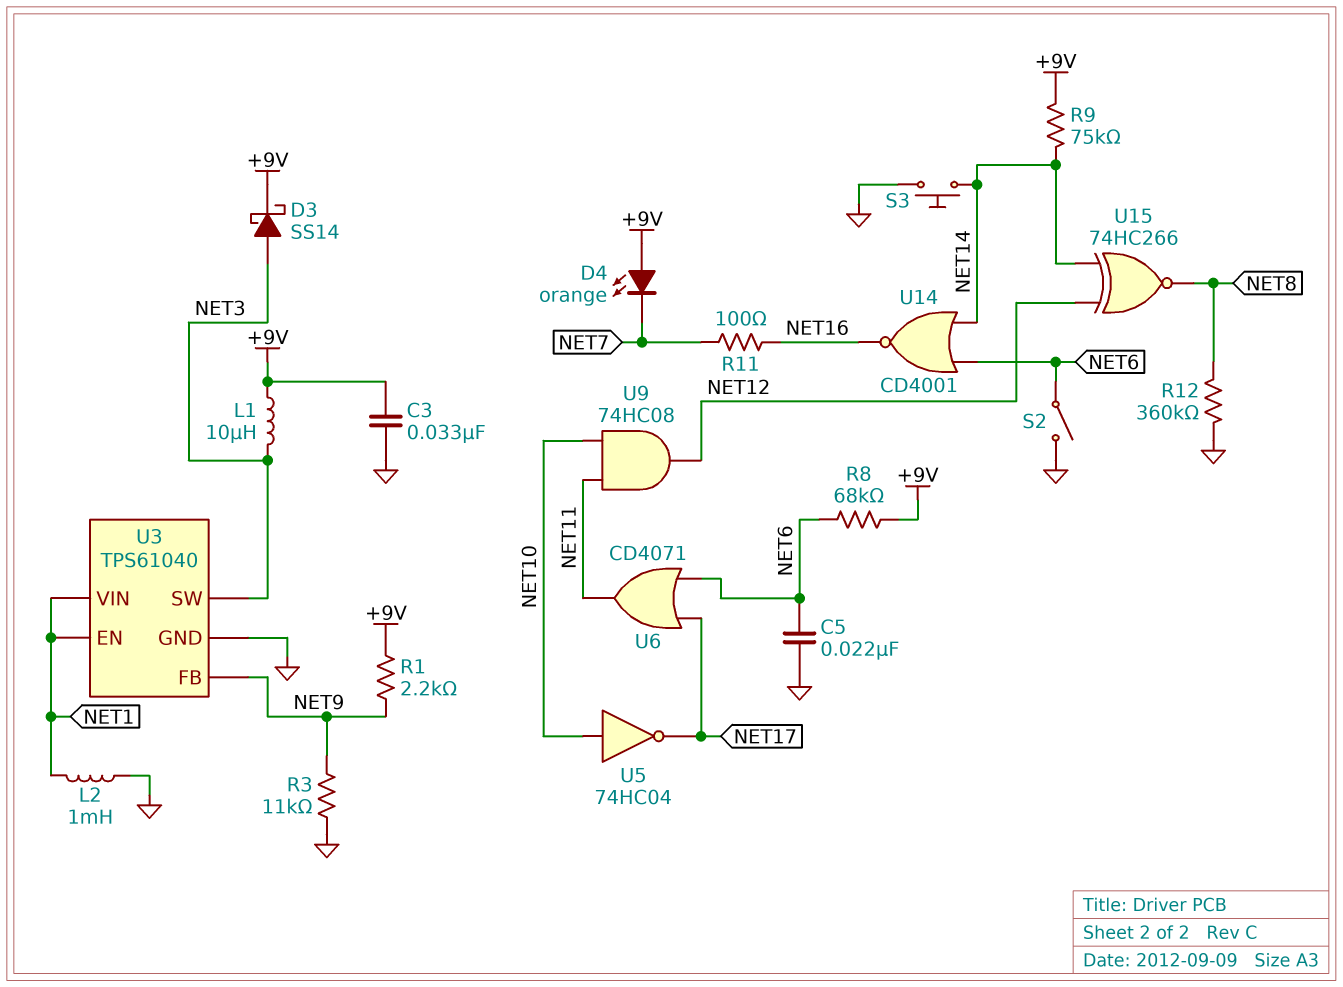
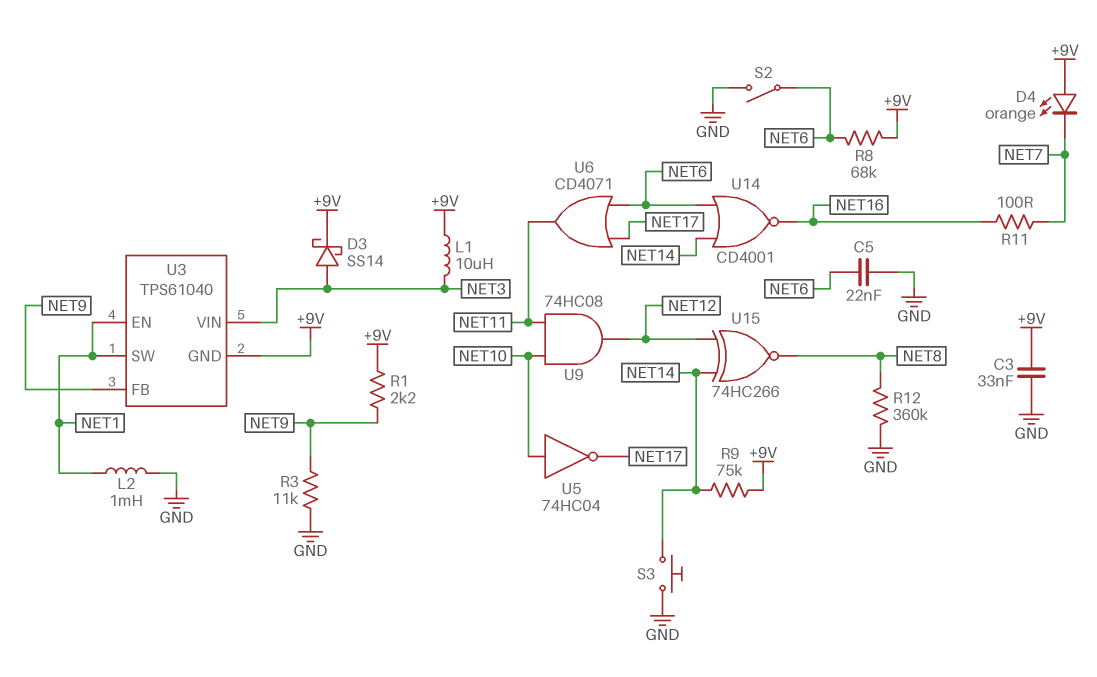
U3 pin GND: GND -> +9V
U3 pin SW: NET3 -> NET1
U3 pin VIN: NET1 -> NET3

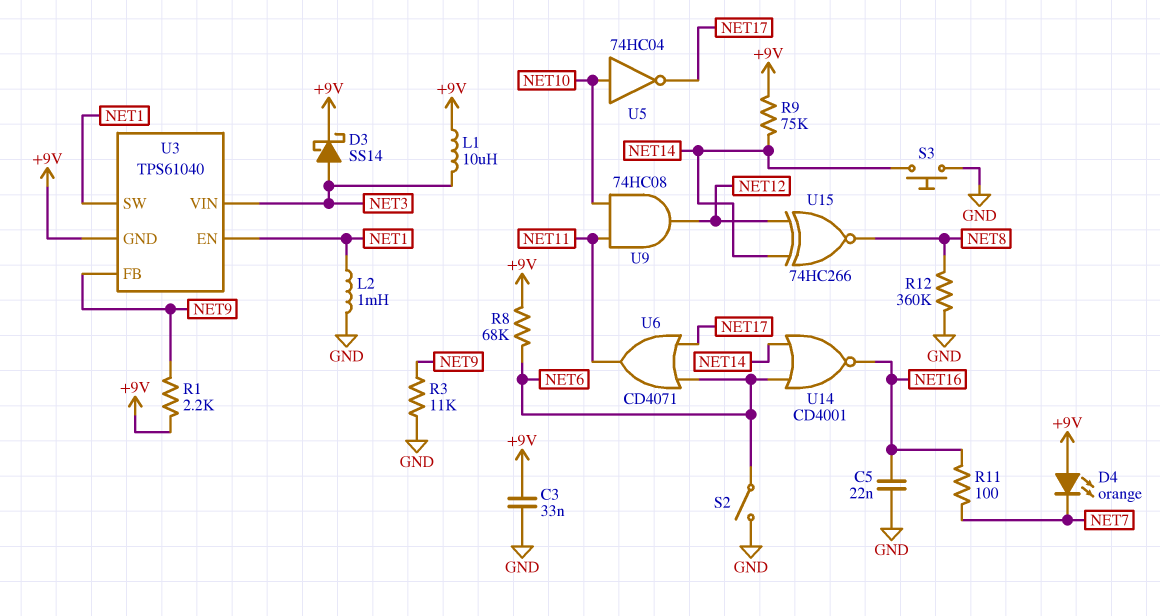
C5: 22nF (GND, NET6) -> 22nF (GND, NET16)

